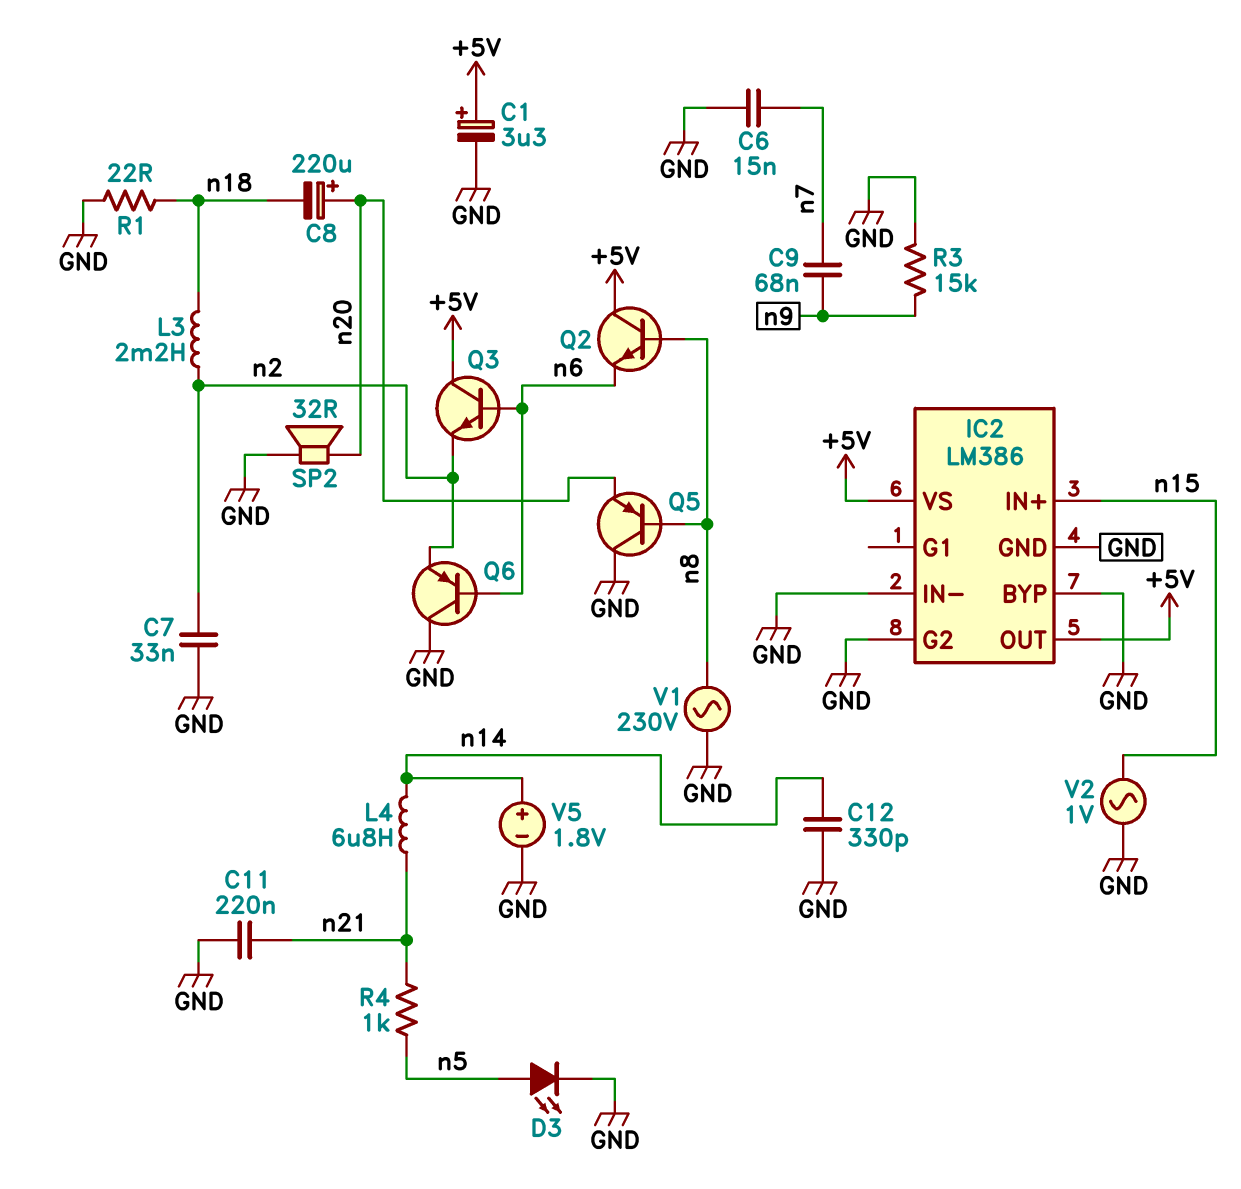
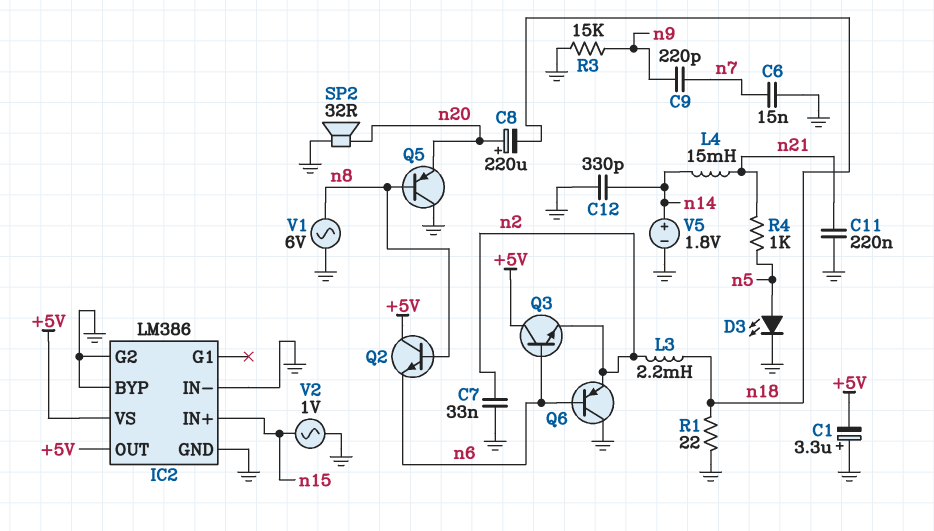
C1: 3.3uF (plus +5V, minus GND) -> 3.3uF (plus GND, minus +5V)
C9: 68nF (n7, n9) -> 220pF (n7, n9)
L4: 6.8uH (n14, n21) -> 15mH (n14, n21)
V1: AC 230V (GND, n8) -> AC 6V (GND, n8)

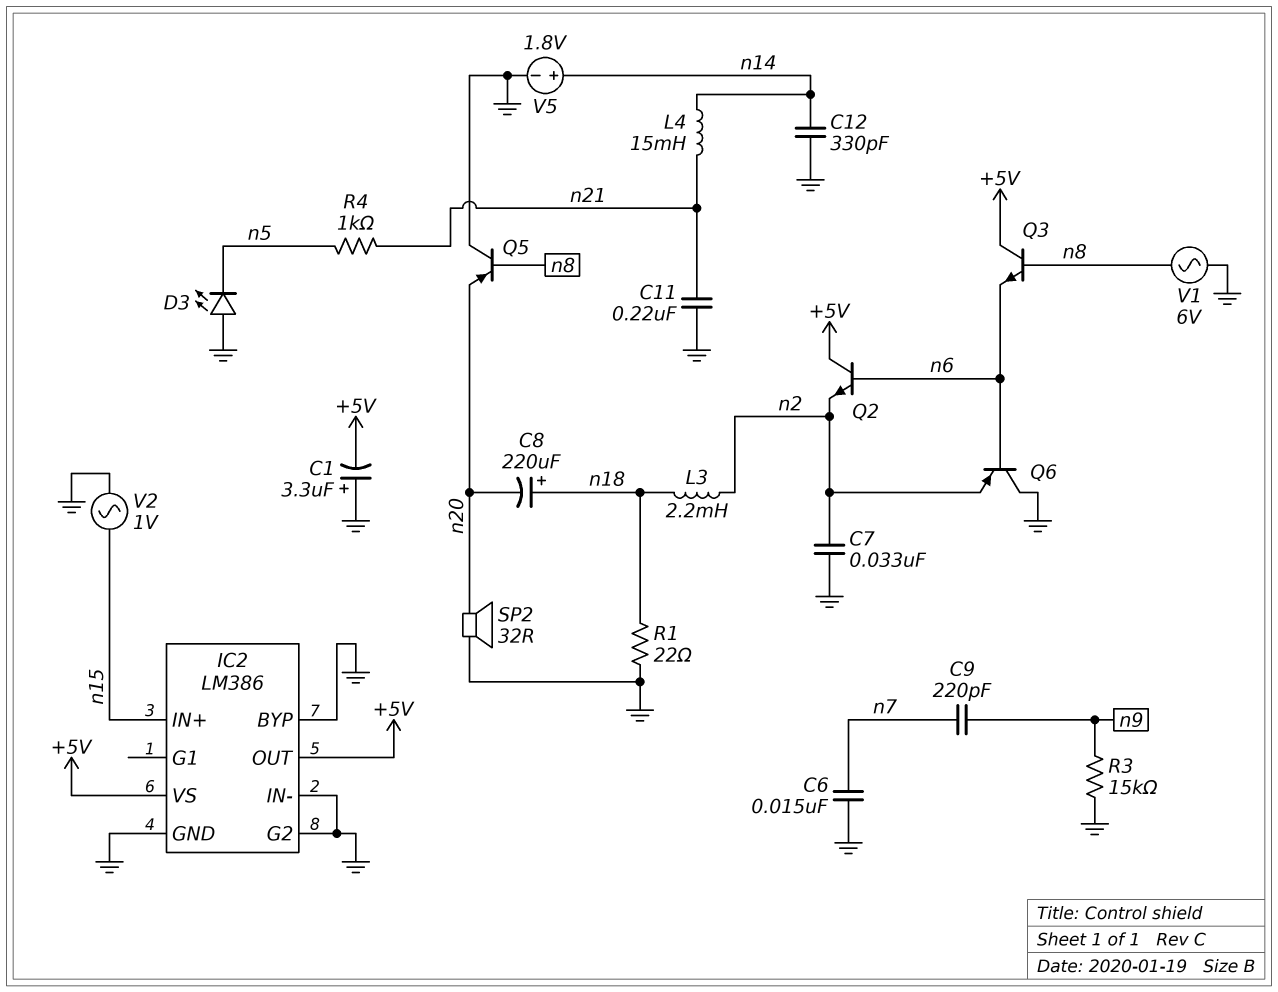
C8: 220uF (plus n20, minus n18) -> 220uF (plus n18, minus n20)
D3: LED (A n5, K GND) -> LED (A GND, K n5)
Q2: NPN (B n8, C +5V, E n6) -> NPN (B n6, C +5V, E n2)
Q3: NPN (B n6, C +5V, E n2) -> NPN (B n8, C +5V, E n6)

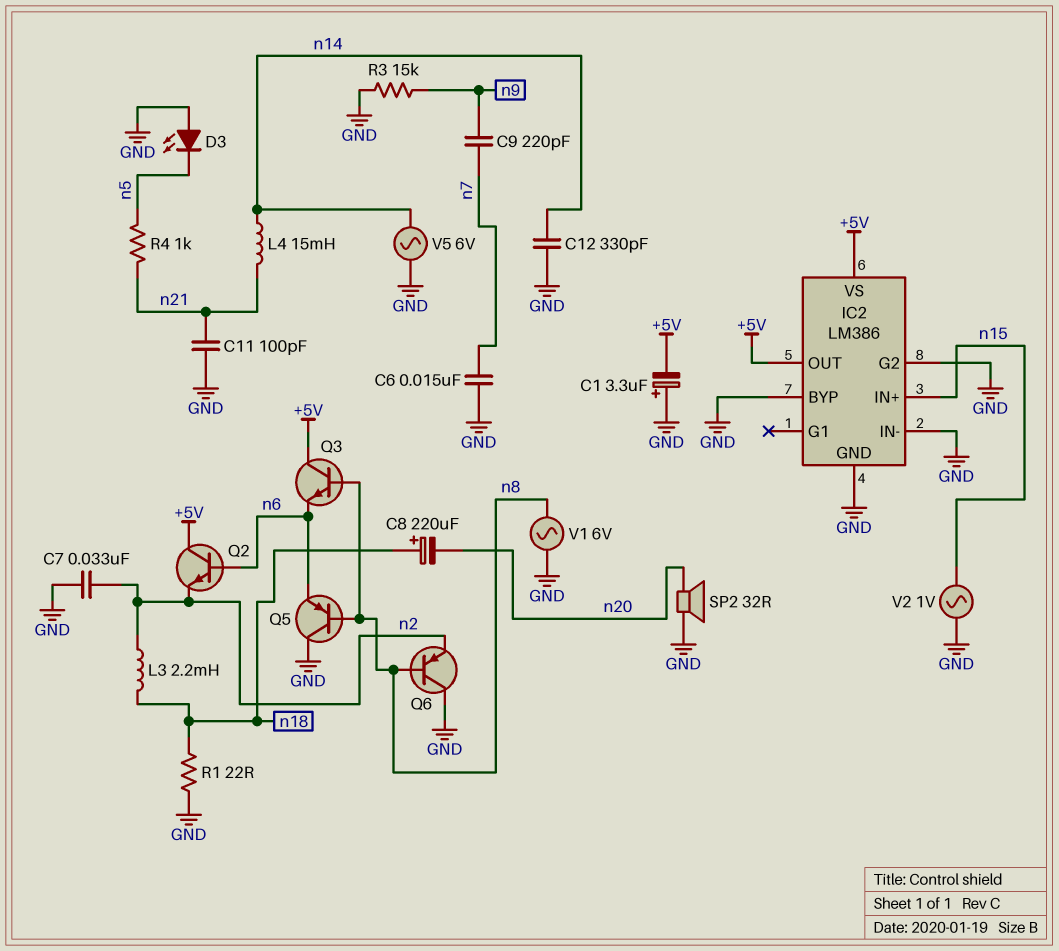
C11: 220nF (GND, n21) -> 100pF (GND, n21)
Q5: PNP (B n8, C GND, E n20) -> PNP (B n8, C GND, E n6)
Q6: PNP (B n6, C GND, E n2) -> PNP (B n8, C GND, E n2)
V5: 1.8V (plus n14, minus GND) -> AC 6V (GND, n14)

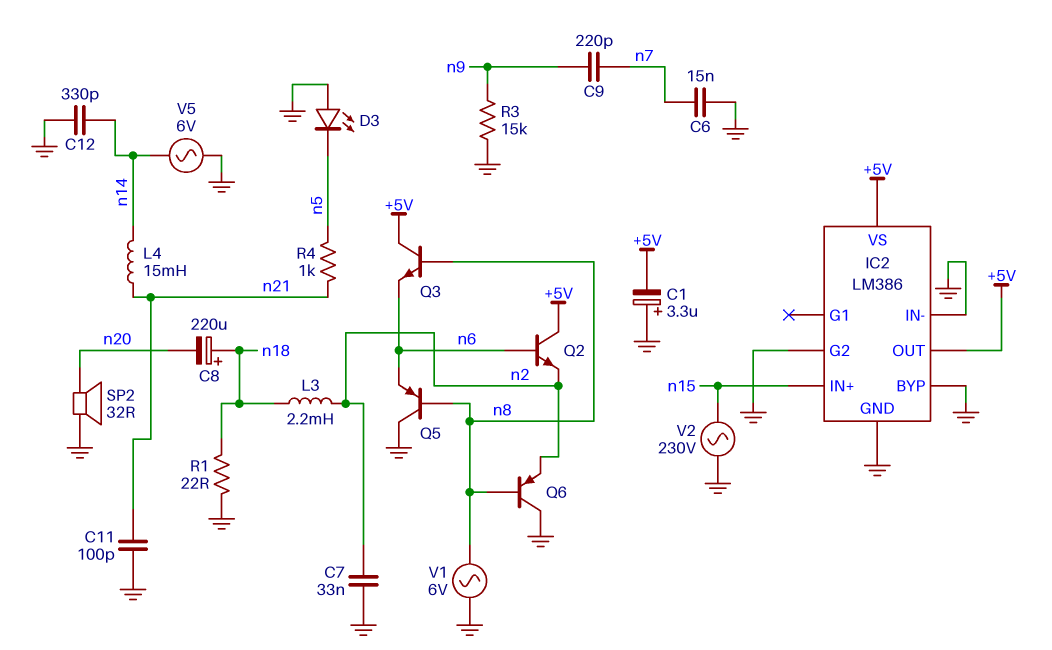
V2: AC 1V (GND, n15) -> AC 230V (GND, n15)

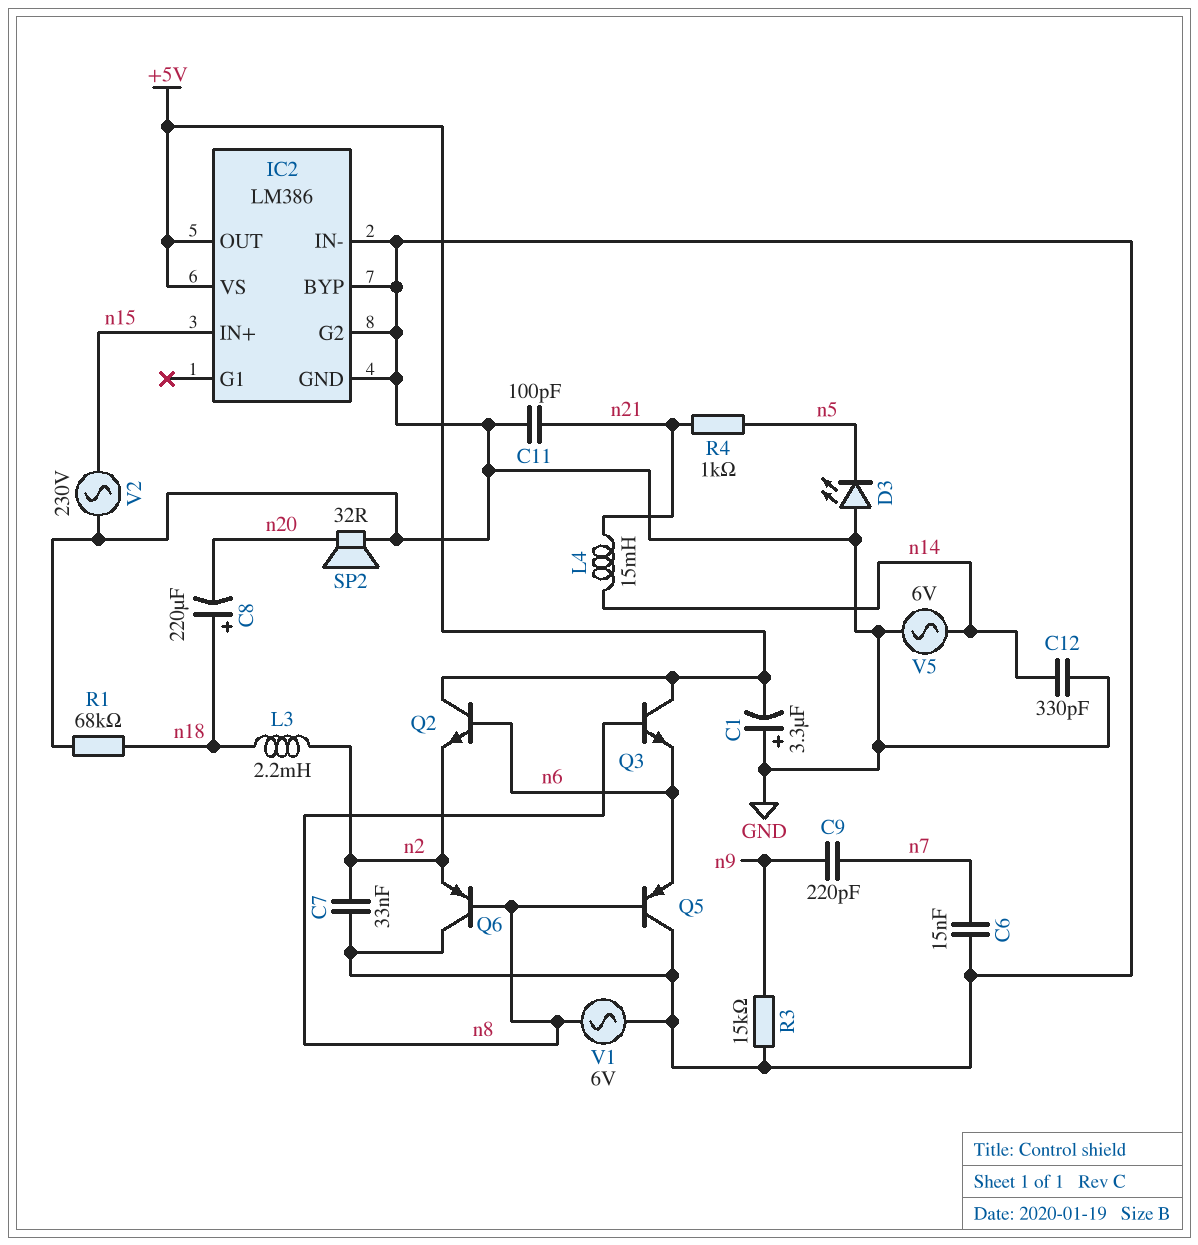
R1: 22 (GND, n18) -> 68k (GND, n18)

